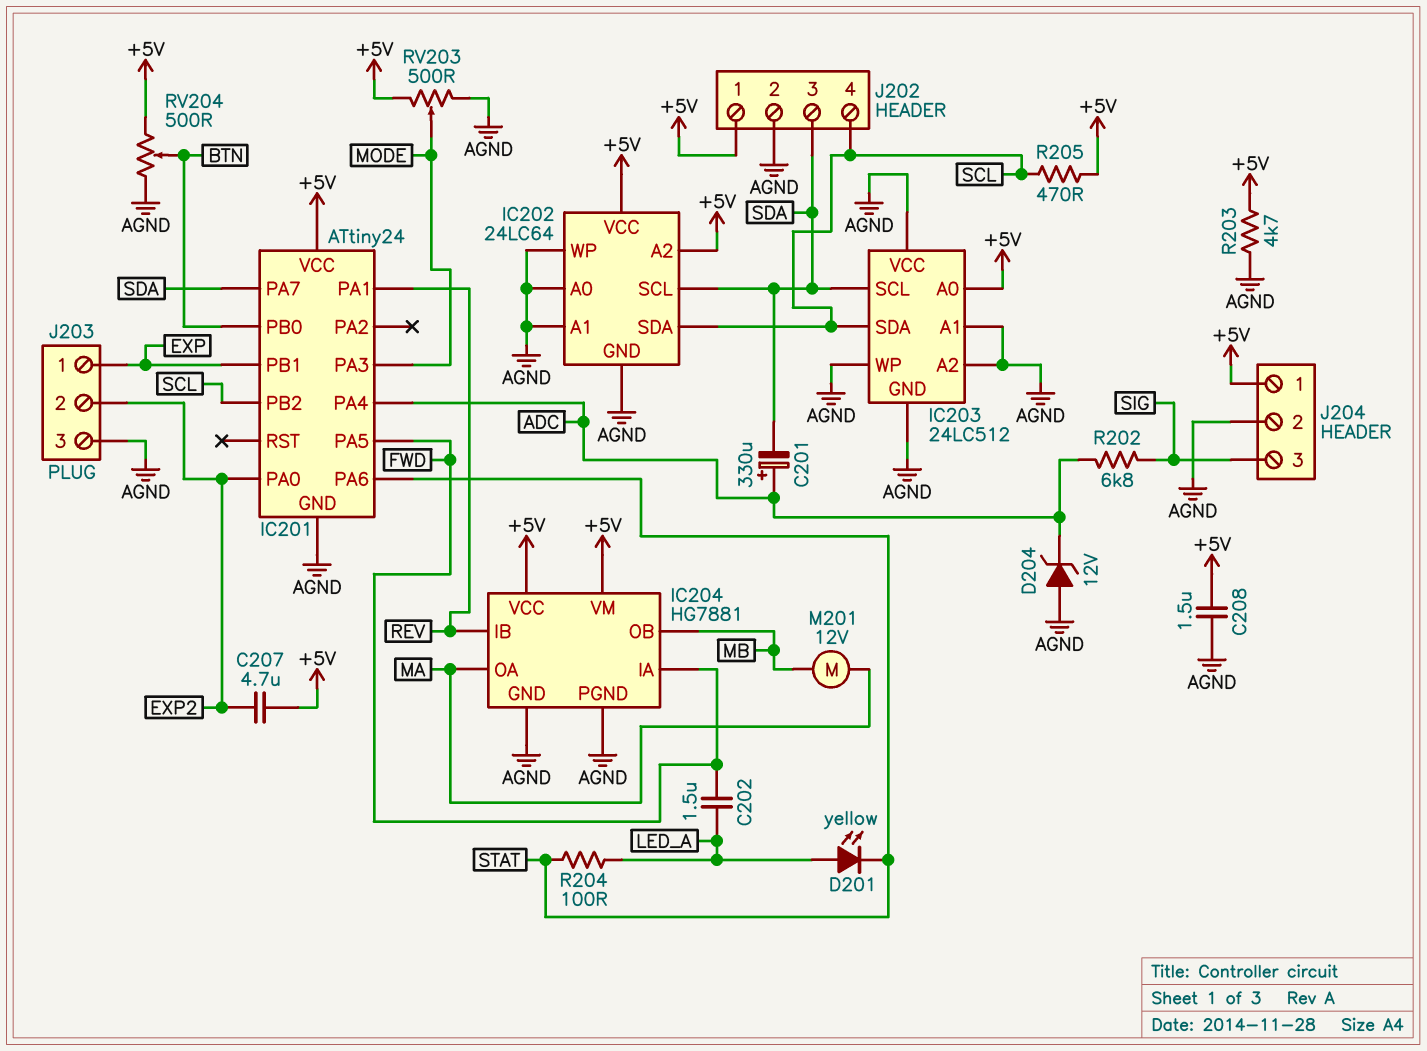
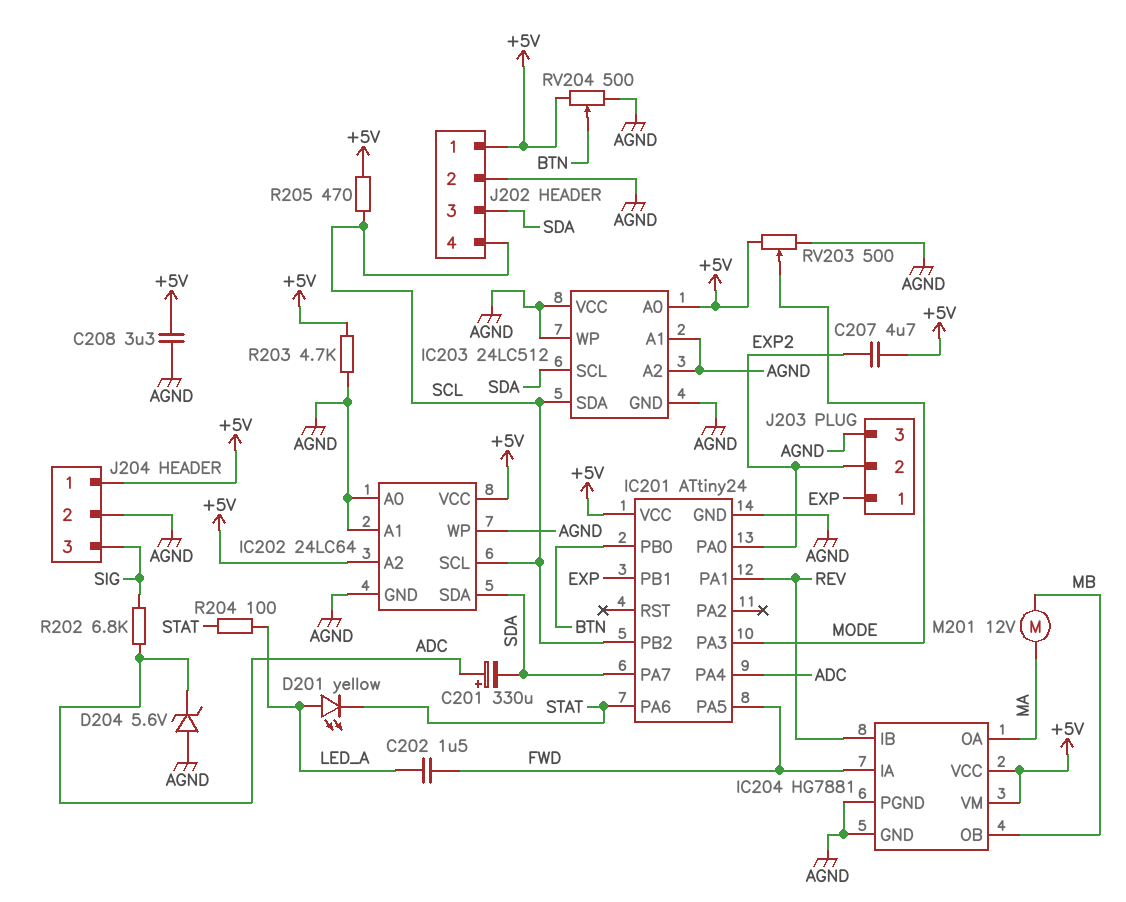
C208: 1.5uF (+5V, AGND) -> 3.3uF (+5V, AGND)
D204: zener 12V (A AGND, K ADC) -> zener 5.6V (A AGND, K ADC)
IC202 pin SCL: SDA -> SCL
IC202 pin SDA: SCL -> SDA

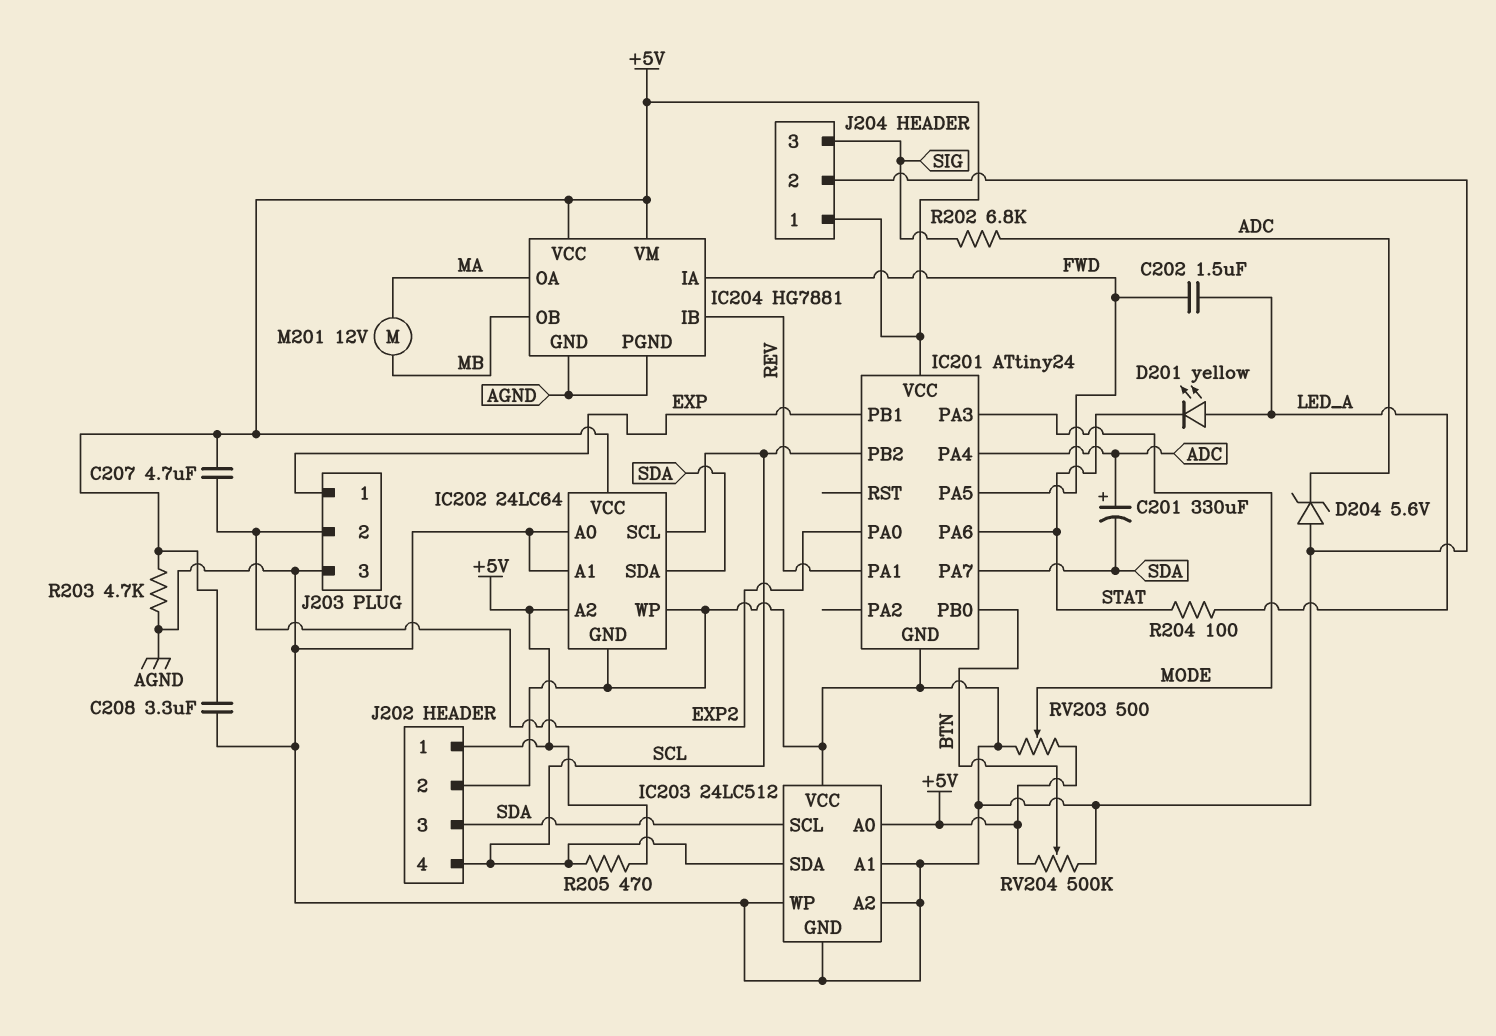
RV204: 500 (+5V, AGND, wiper BTN) -> 500k (+5V, AGND, wiper BTN)

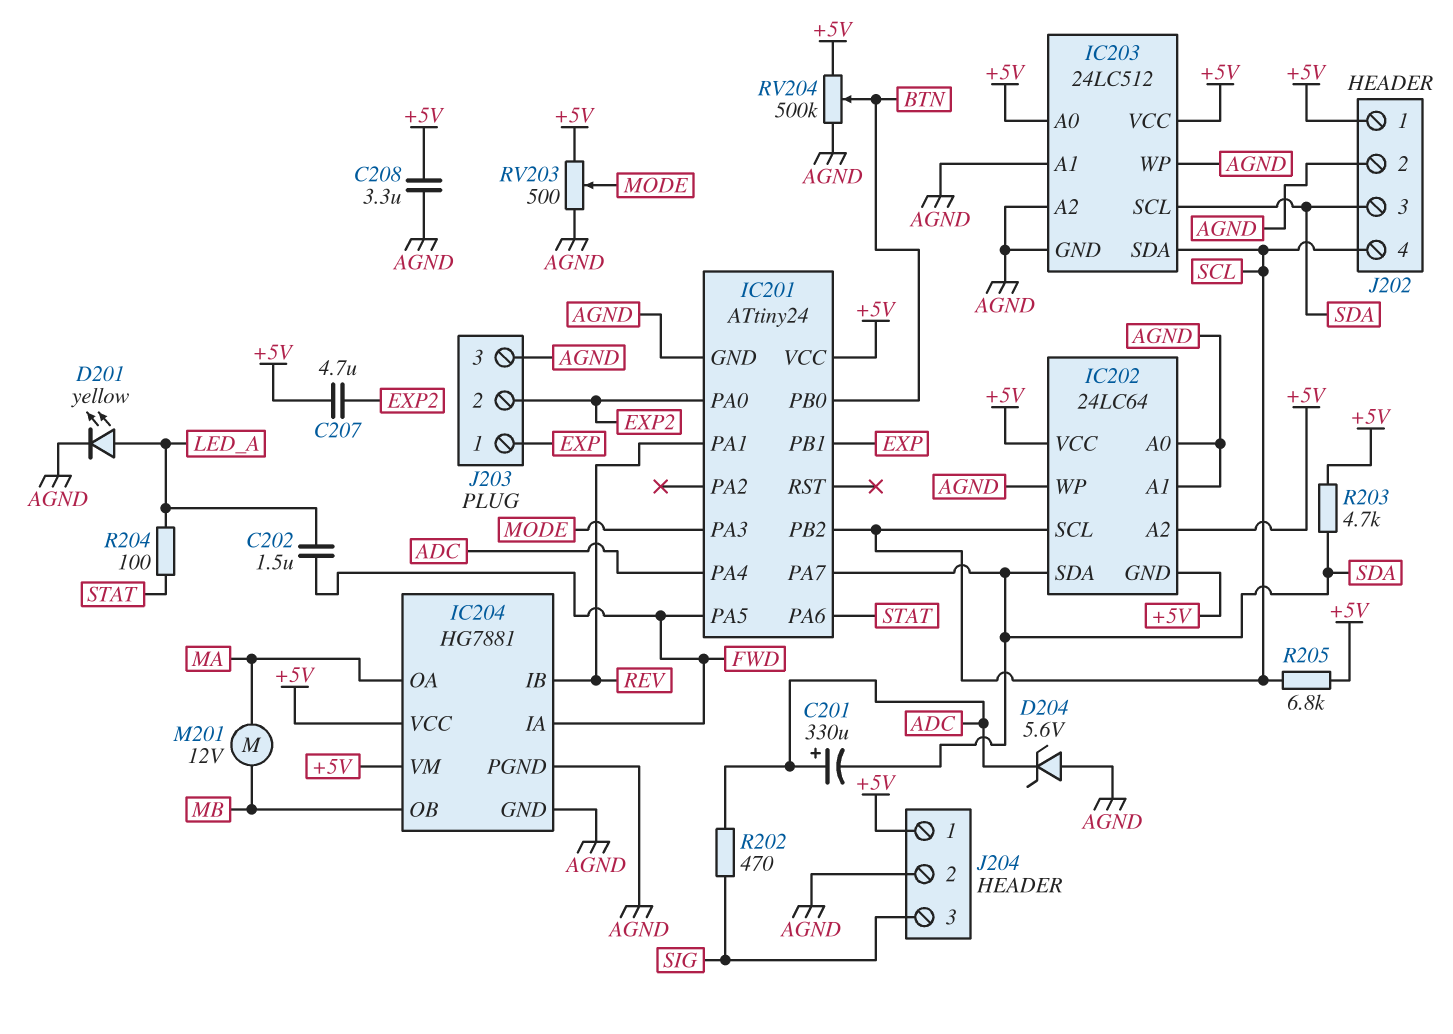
D201: LED yellow (A LED_A, K STAT) -> LED yellow (A LED_A, K AGND)
IC202 pin GND: AGND -> +5V
IC203 pin VCC: AGND -> +5V
R202: 6.8k (ADC, SIG) -> 470 (ADC, SIG)
R203: 4.7k (+5V, AGND) -> 4.7k (+5V, SDA)
R205: 470 (+5V, SCL) -> 6.8k (+5V, SCL)

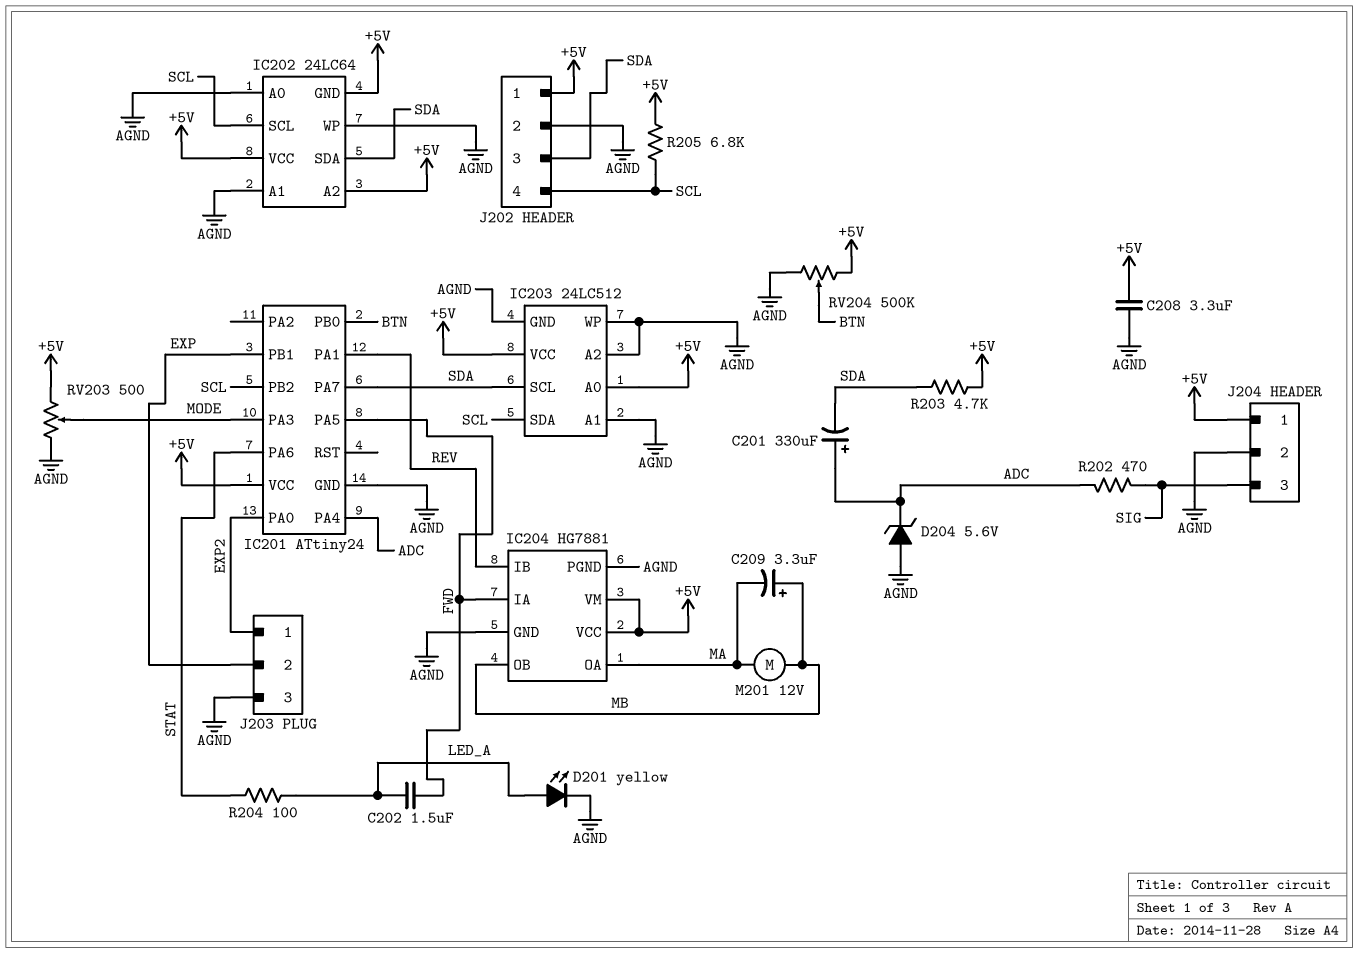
C207: 4.7uF (+5V, EXP2) -> none
C209: none -> 3.3uF (plus MB, minus MA)
J203 pin 1: EXP -> EXP2
J203 pin 2: EXP2 -> EXP

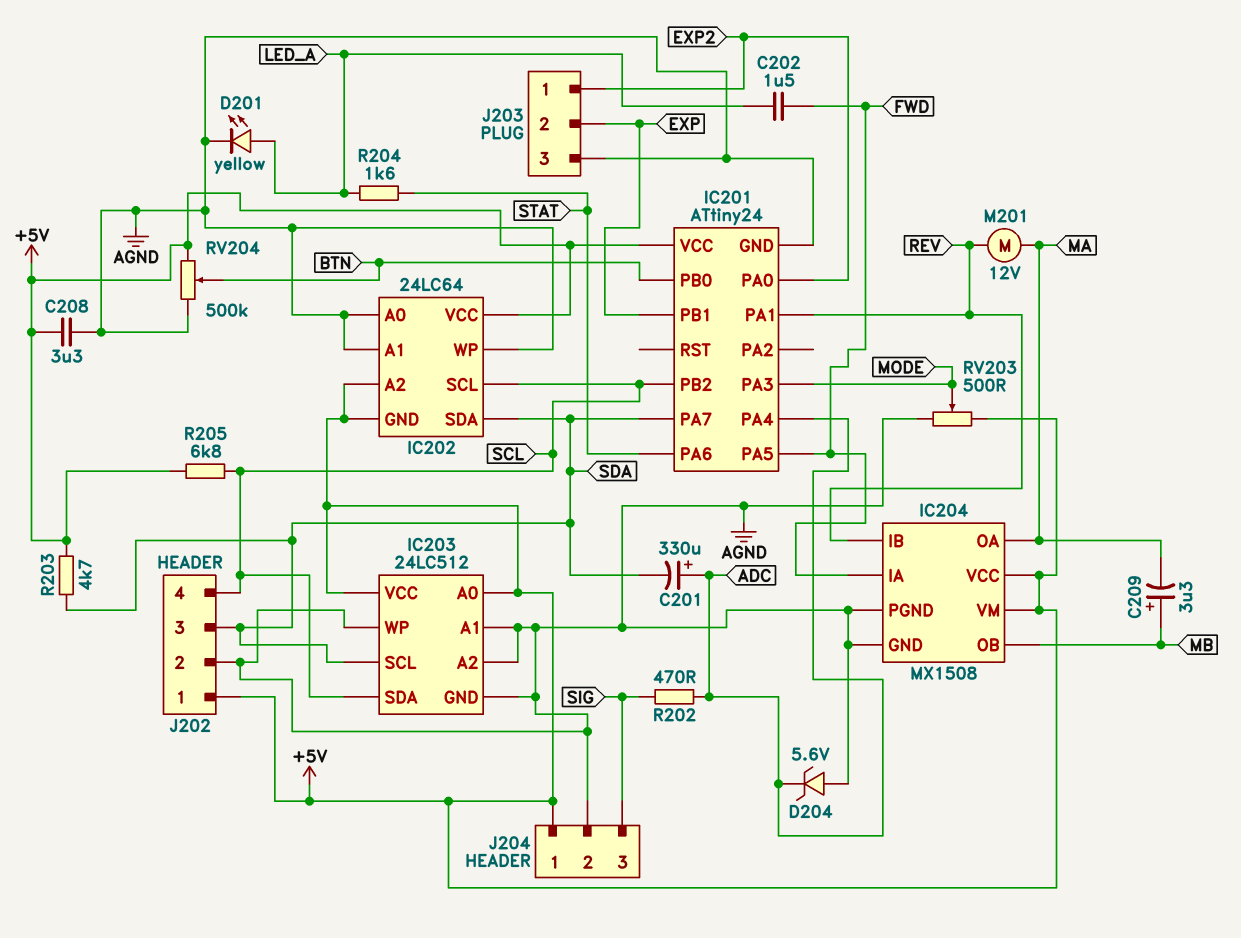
IC204: HG7881 -> MX1508
M201: motor 12V (MA, MB) -> motor 12V (MA, REV)
R204: 100 (LED_A, STAT) -> 1.6k (LED_A, STAT)

